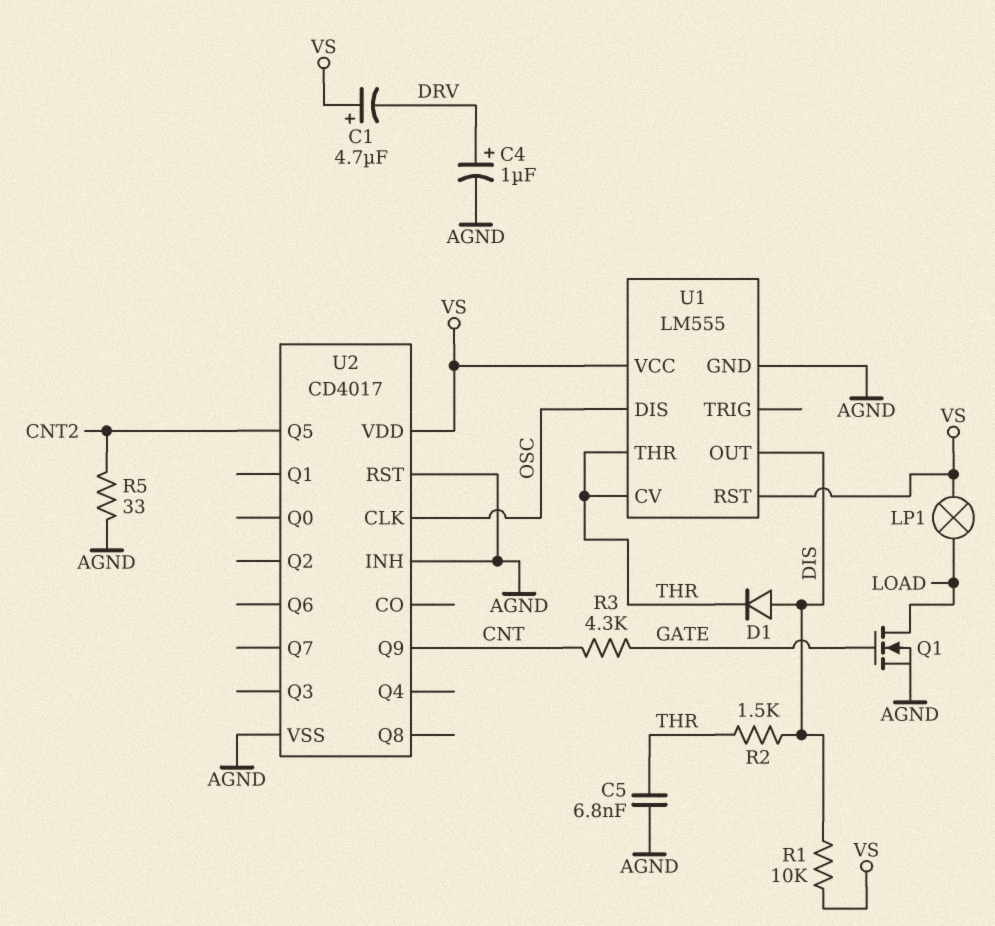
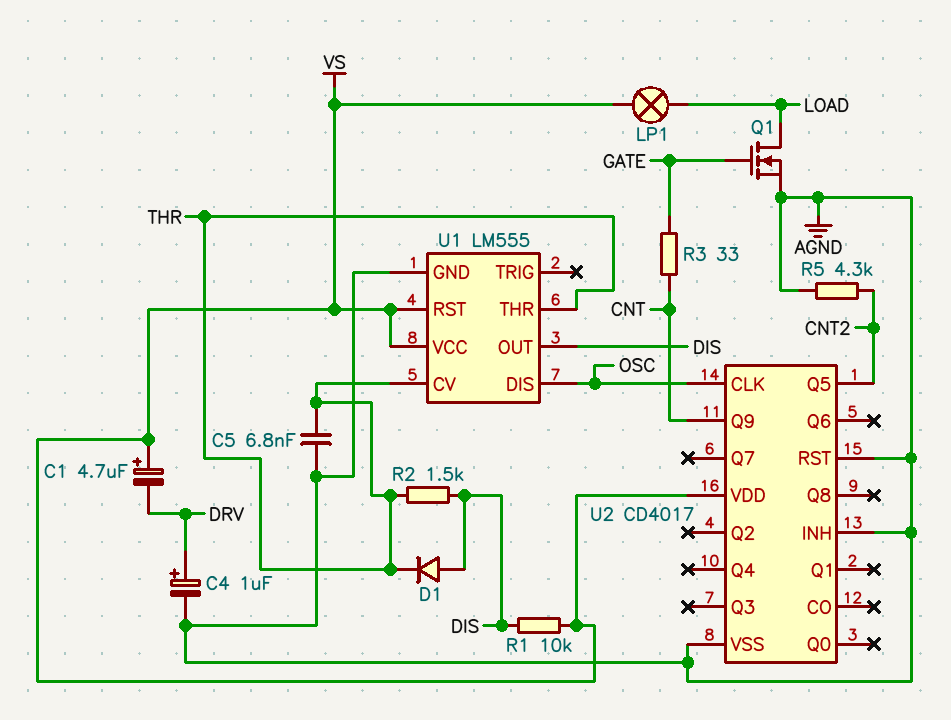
R3: 4.3k (CNT, GATE) -> 33 (CNT, GATE)
R5: 33 (AGND, CNT2) -> 4.3k (AGND, CNT2)

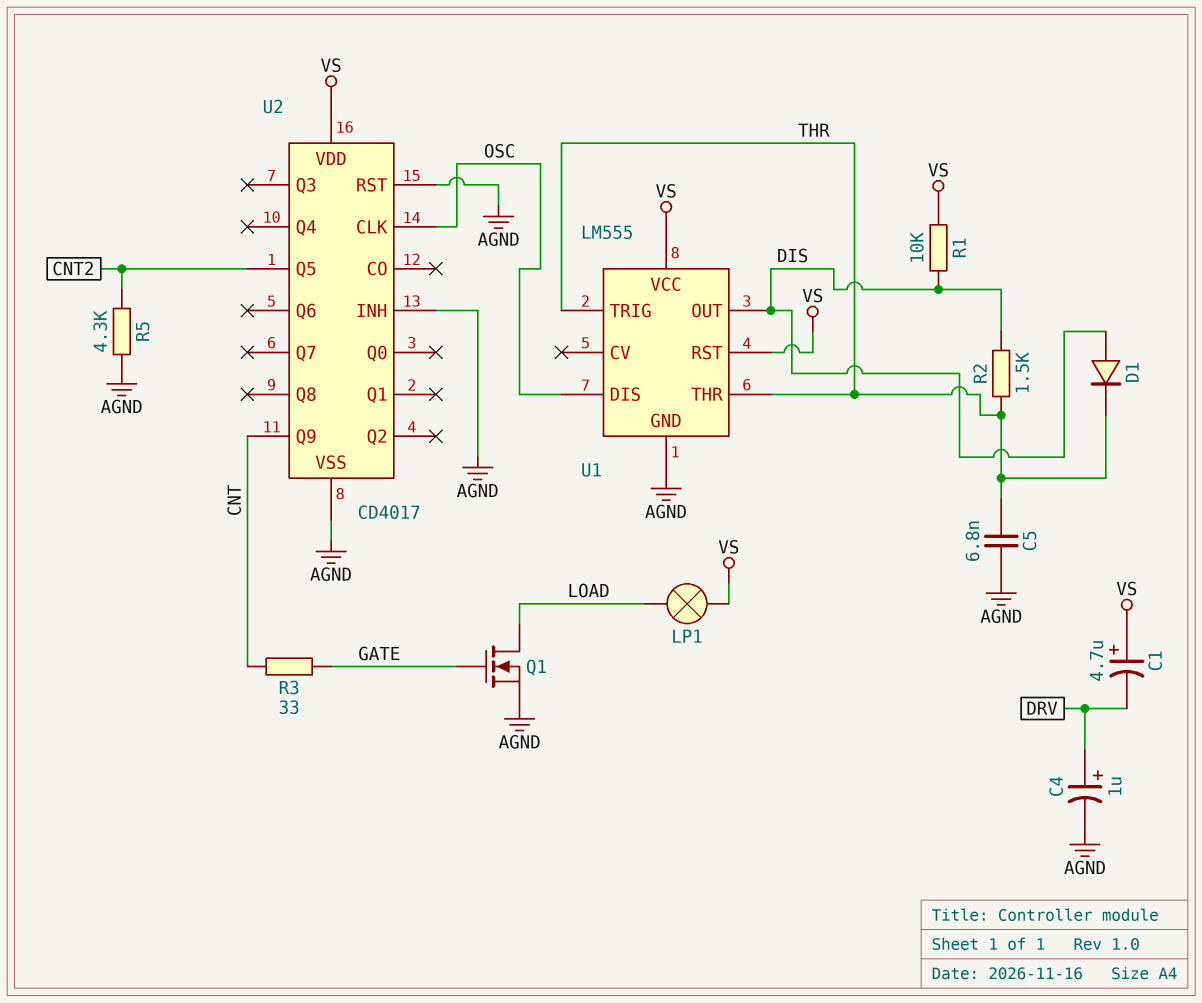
U1 pin CV: THR -> none
U1 pin TRIG: none -> THR

